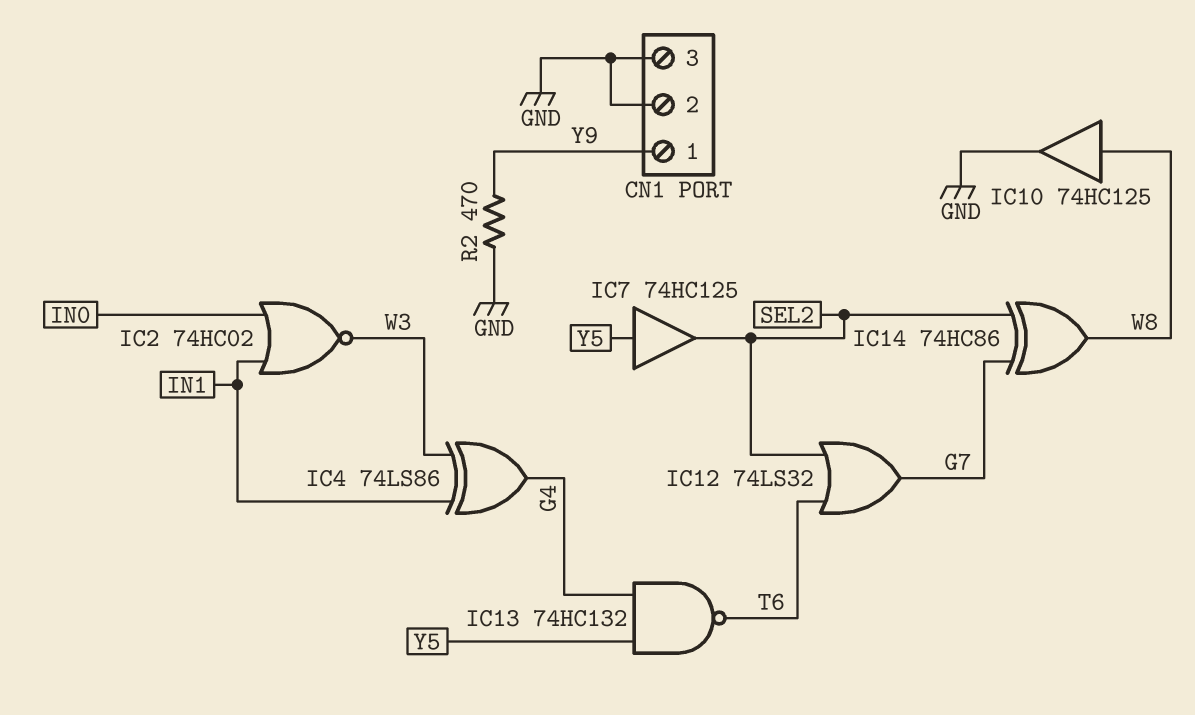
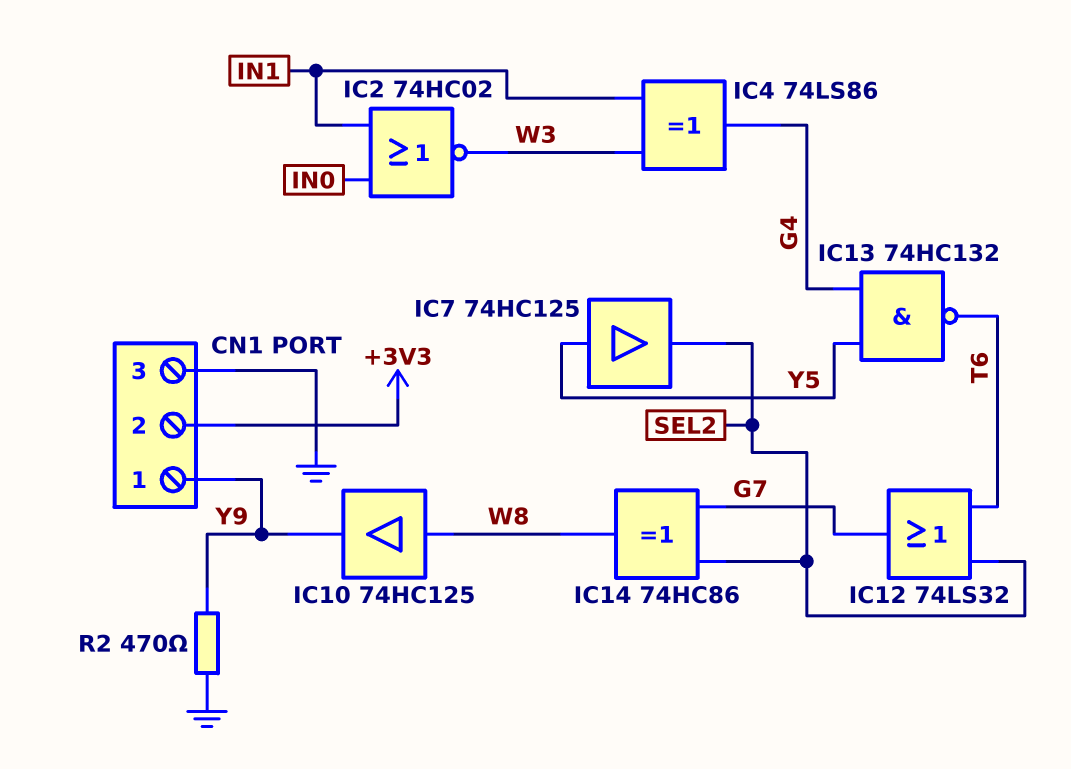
CN1 pin 2: GND -> +3V3
IC10: buffer 74HC125 (in W8, out GND) -> buffer 74HC125 (in W8, out Y9)

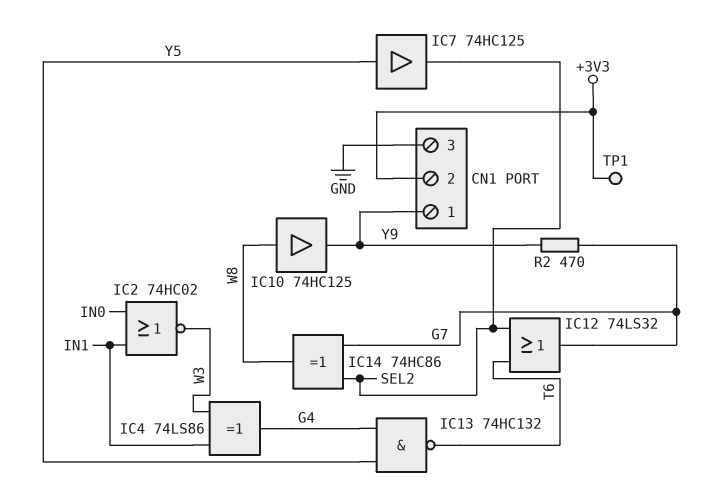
R2: 470 (GND, Y9) -> 470 (G7, Y9)
TP1: none -> test point (+3V3)

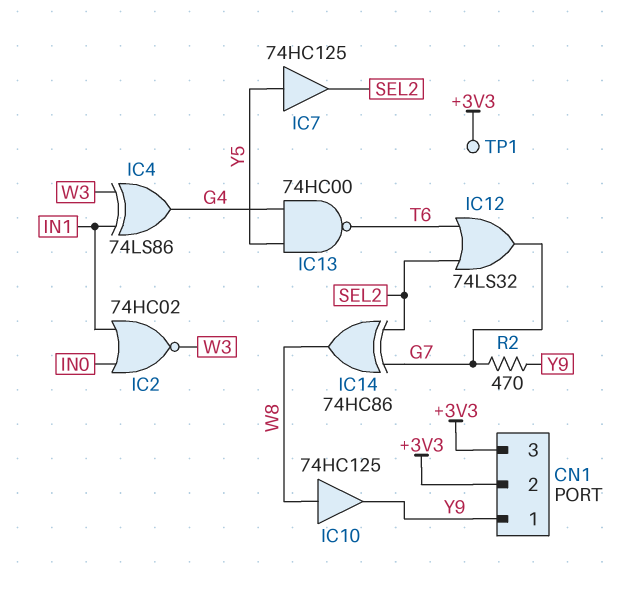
CN1 pin 3: GND -> +3V3
IC13: NAND 74HC132 (in G4, in Y5, out T6) -> NAND 74HC00 (in G4, in Y5, out T6)

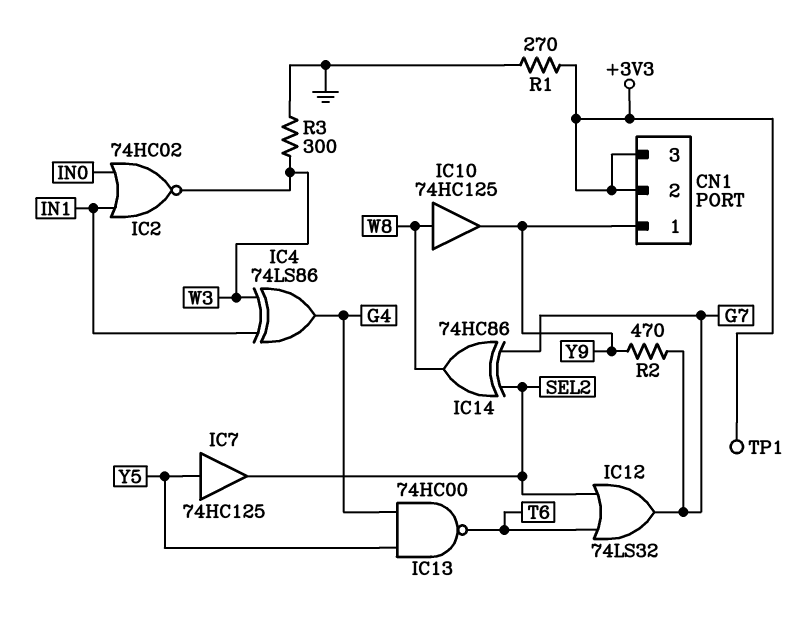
R1: none -> 270 (+3V3, GND)
R3: none -> 300 (GND, W3)

